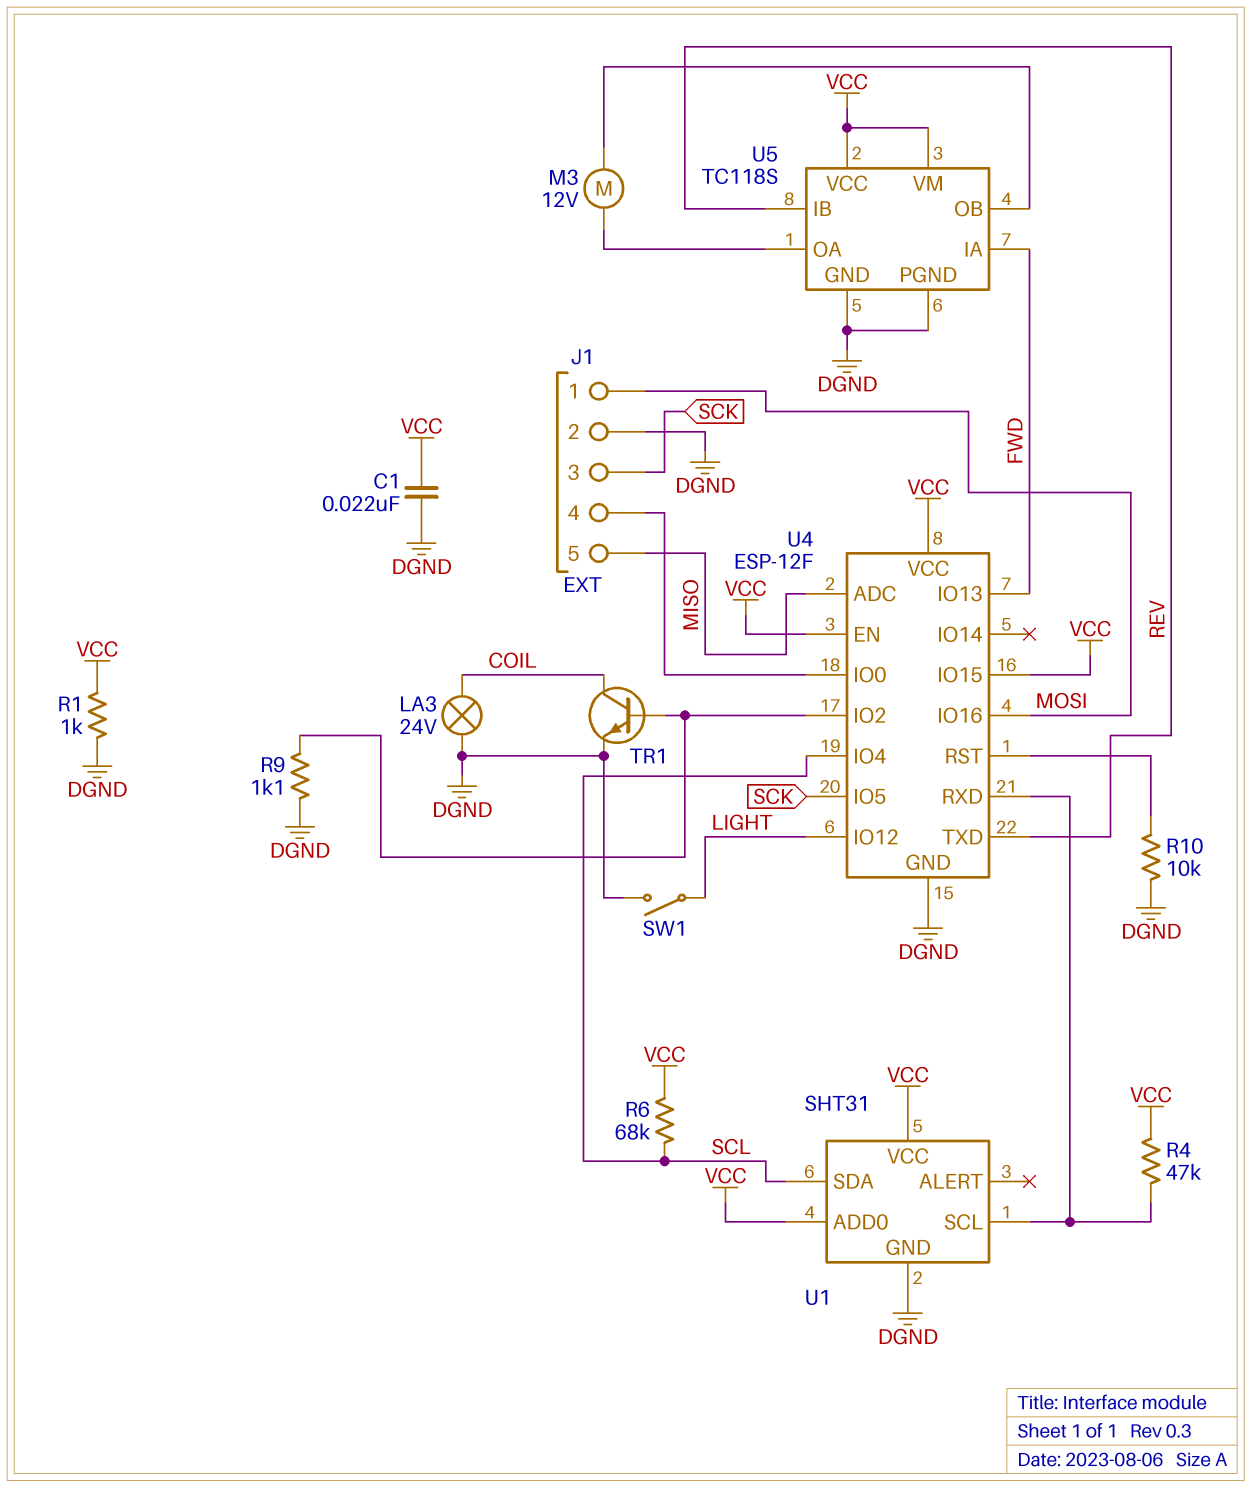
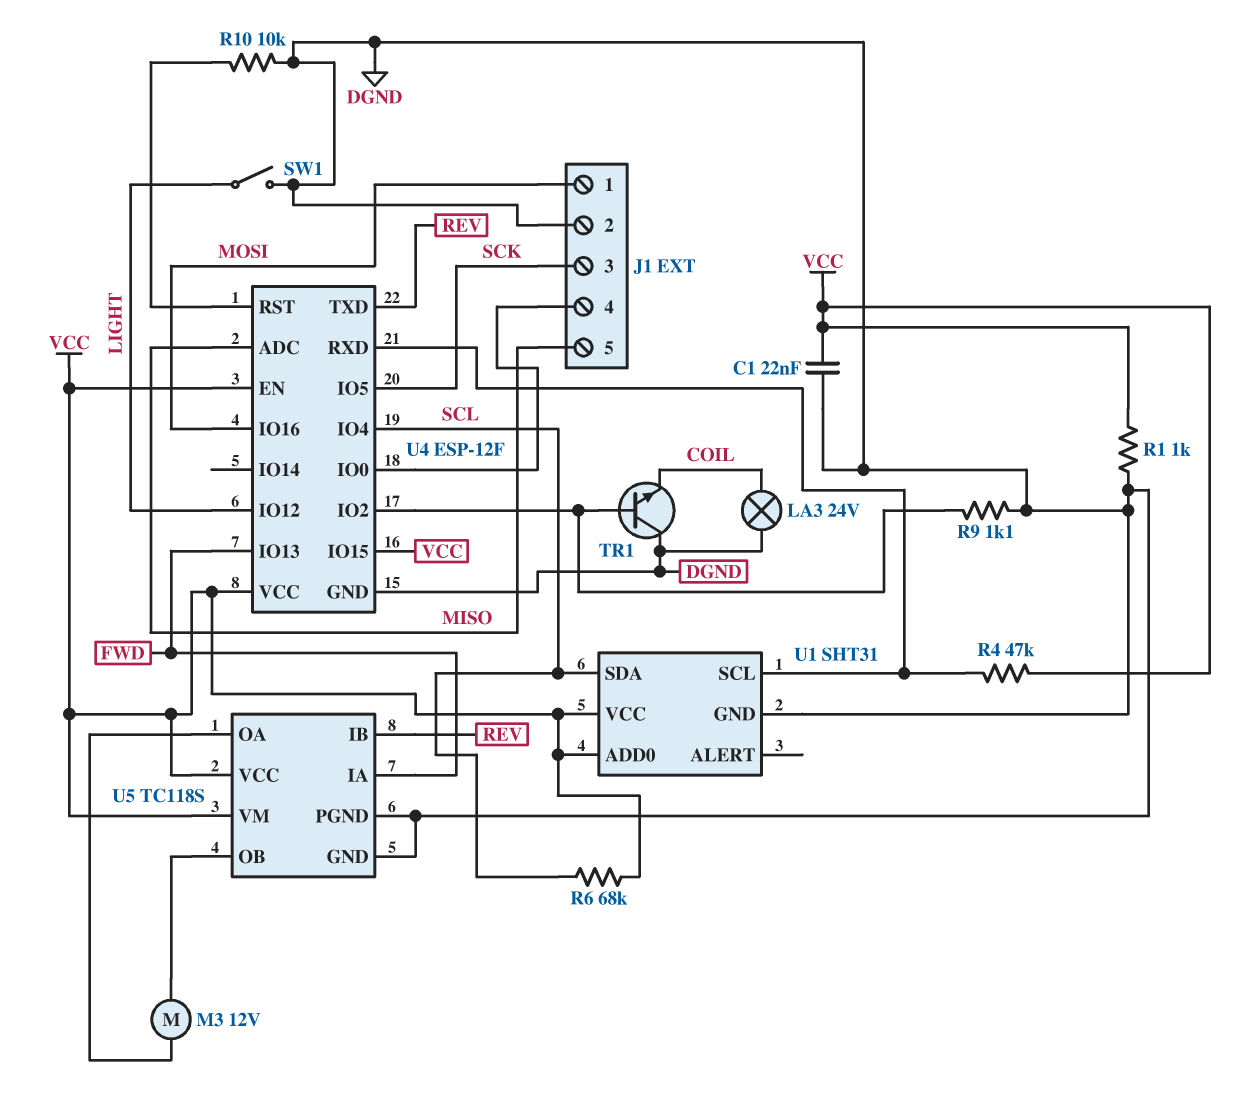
TR1: NPN (B U4/IO2, C COIL, E DGND) -> NPN (B U4/IO2, C DGND, E COIL)

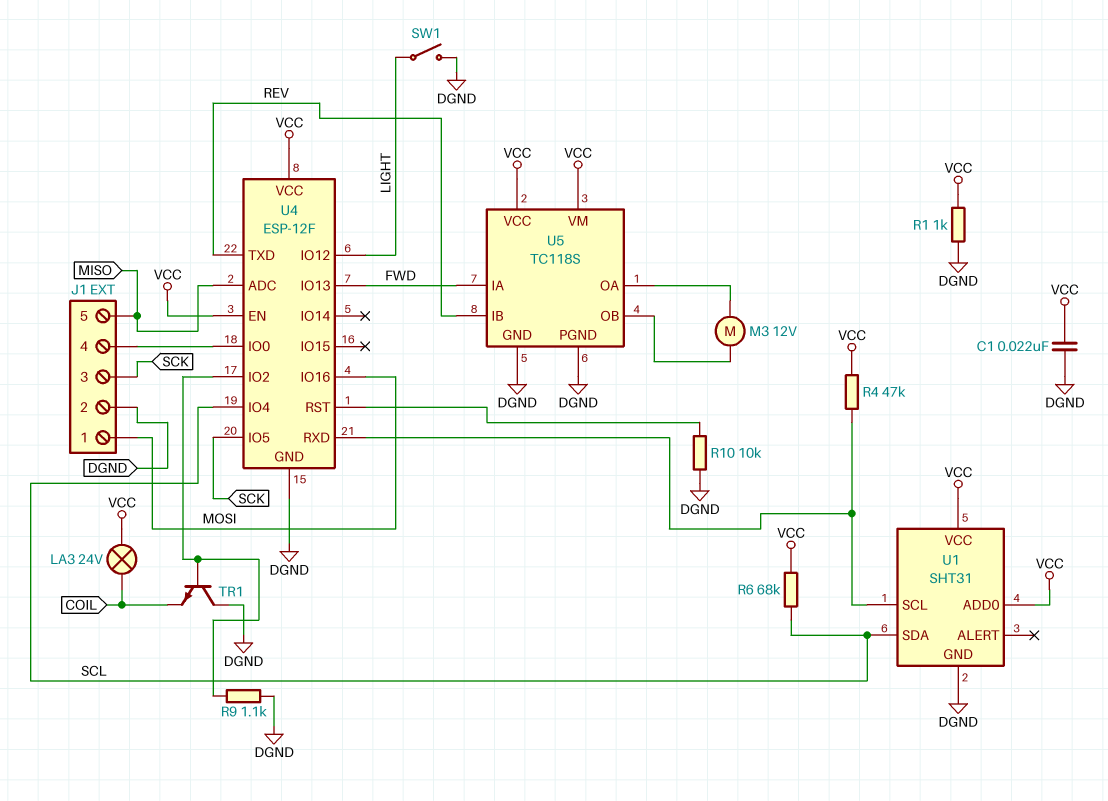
LA3: lamp 24V (COIL, DGND) -> lamp 24V (COIL, VCC)
U4 pin IO15: VCC -> none

